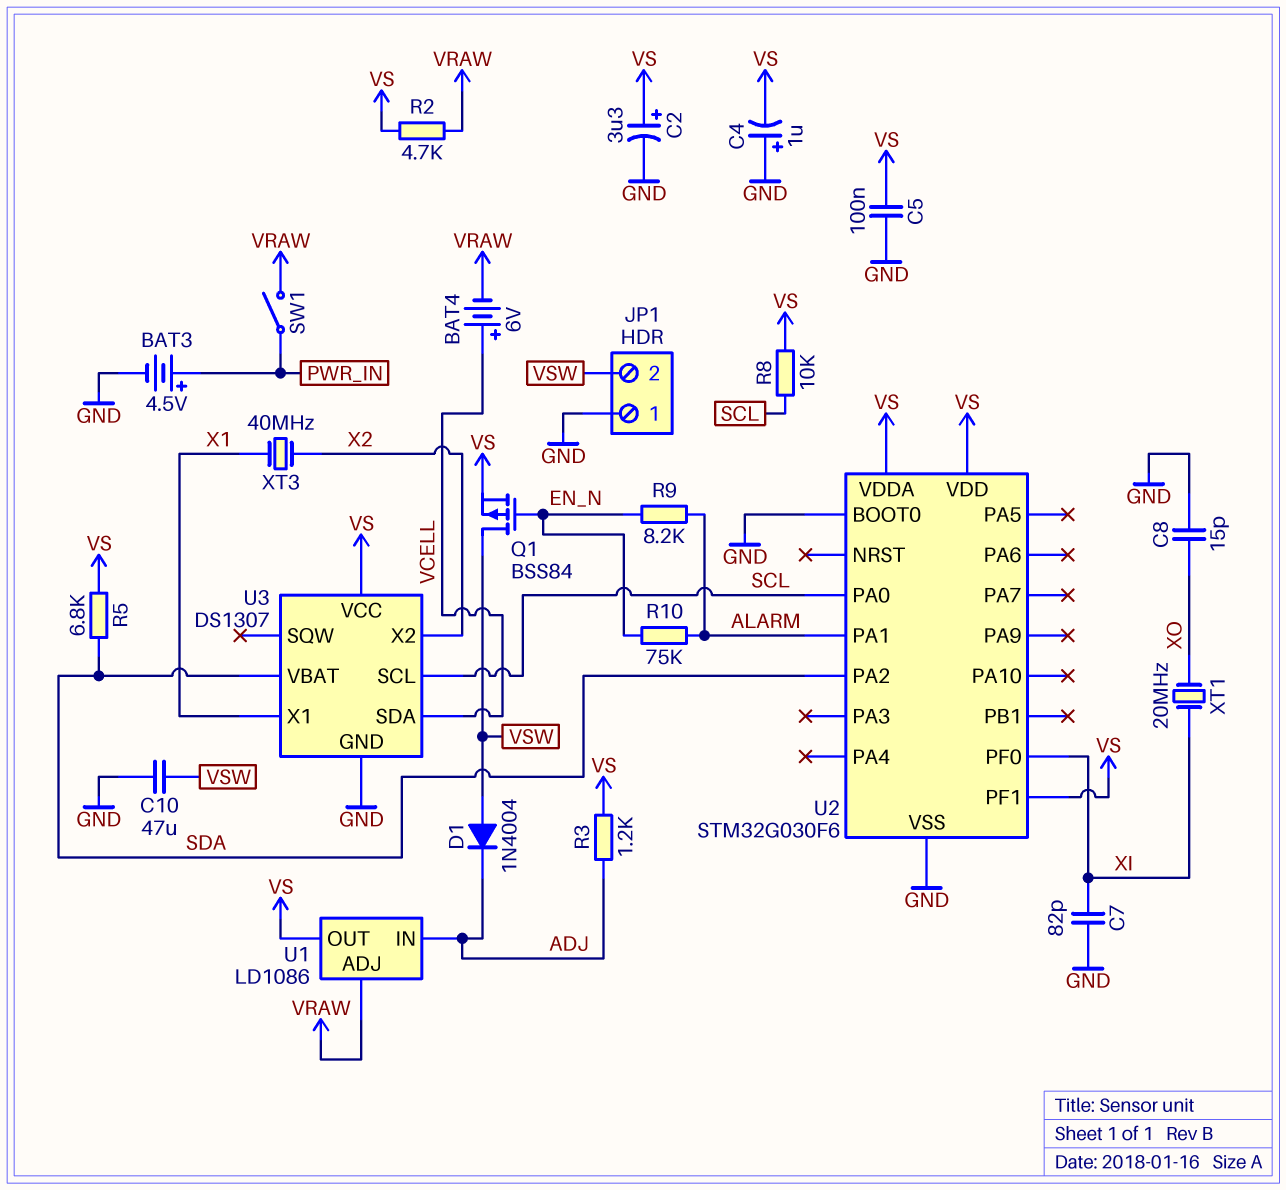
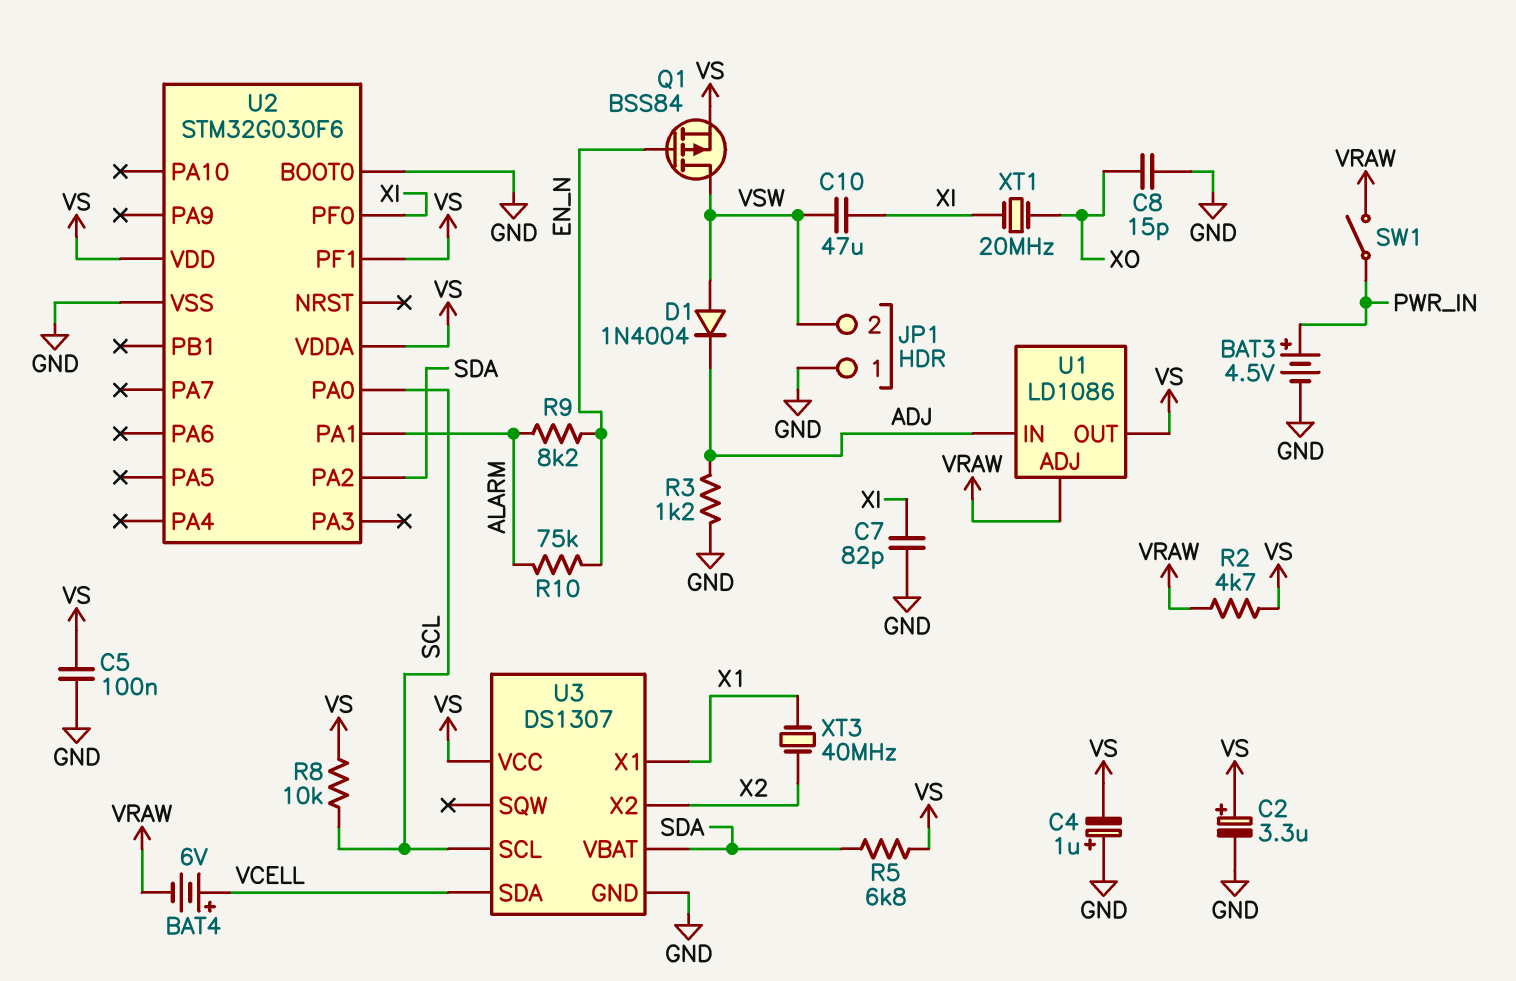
C10: 47uF (GND, VSW) -> 47uF (VSW, XI)
R3: 1.2k (ADJ, VS) -> 1.2k (ADJ, GND)

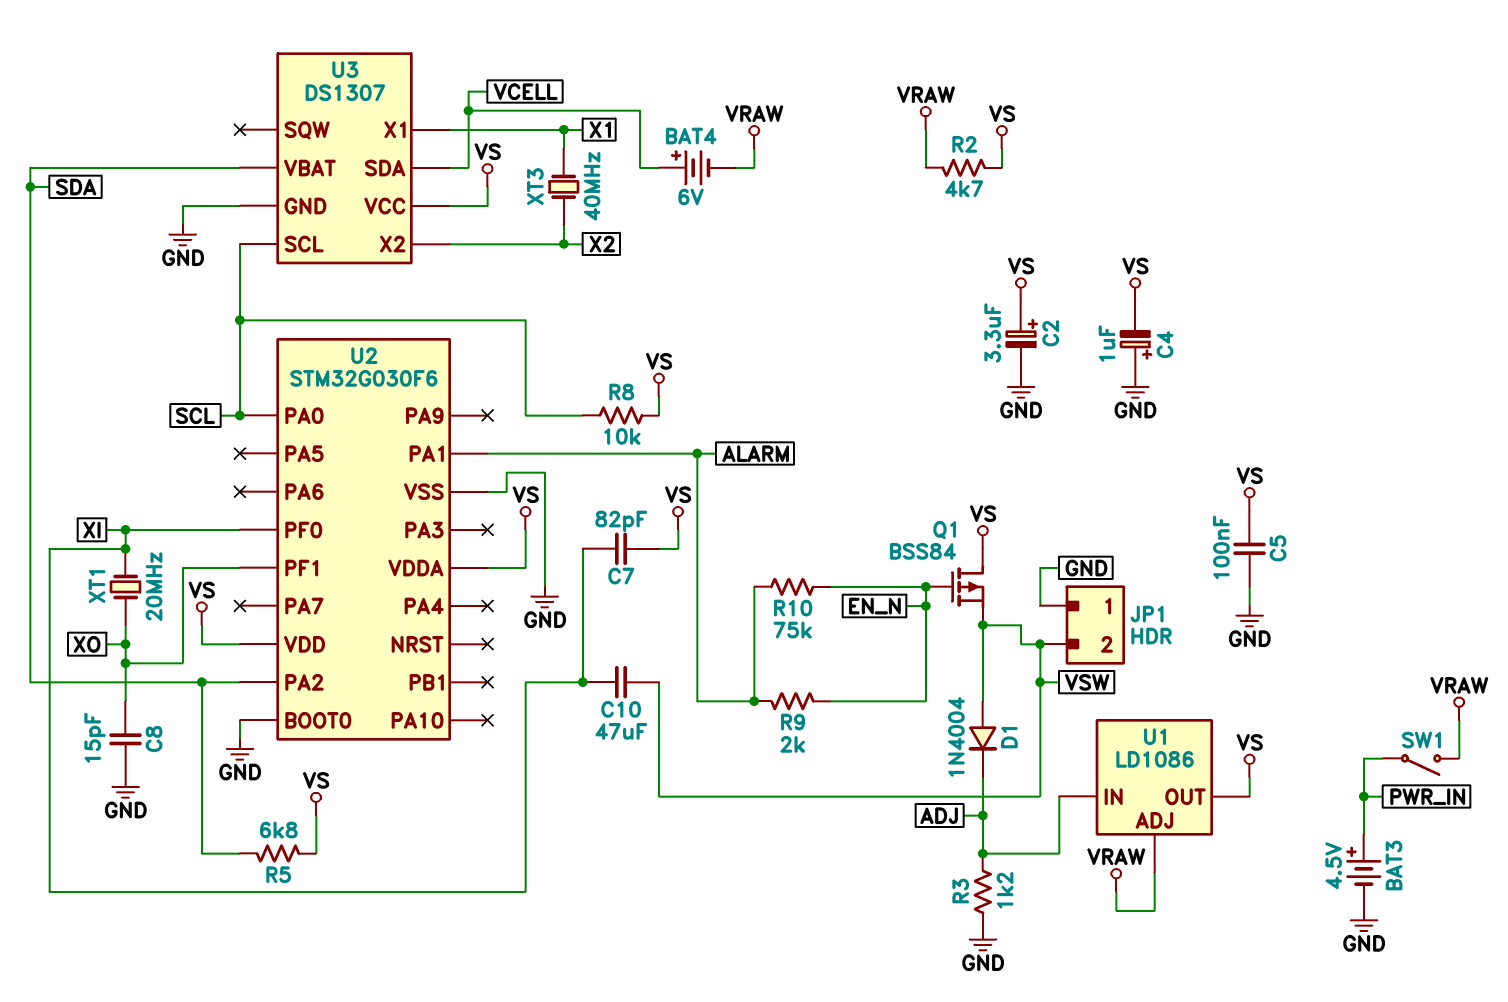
C7: 82pF (GND, XI) -> 82pF (VS, XI)
Q1: PMOS BSS84 (G EN_N, D VSW, S VS) -> PMOS BSS84 (G EN_N, D VS, S VSW)
R9: 8.2k (ALARM, EN_N) -> 2k (ALARM, EN_N)
U2 pin PF1: VS -> XO

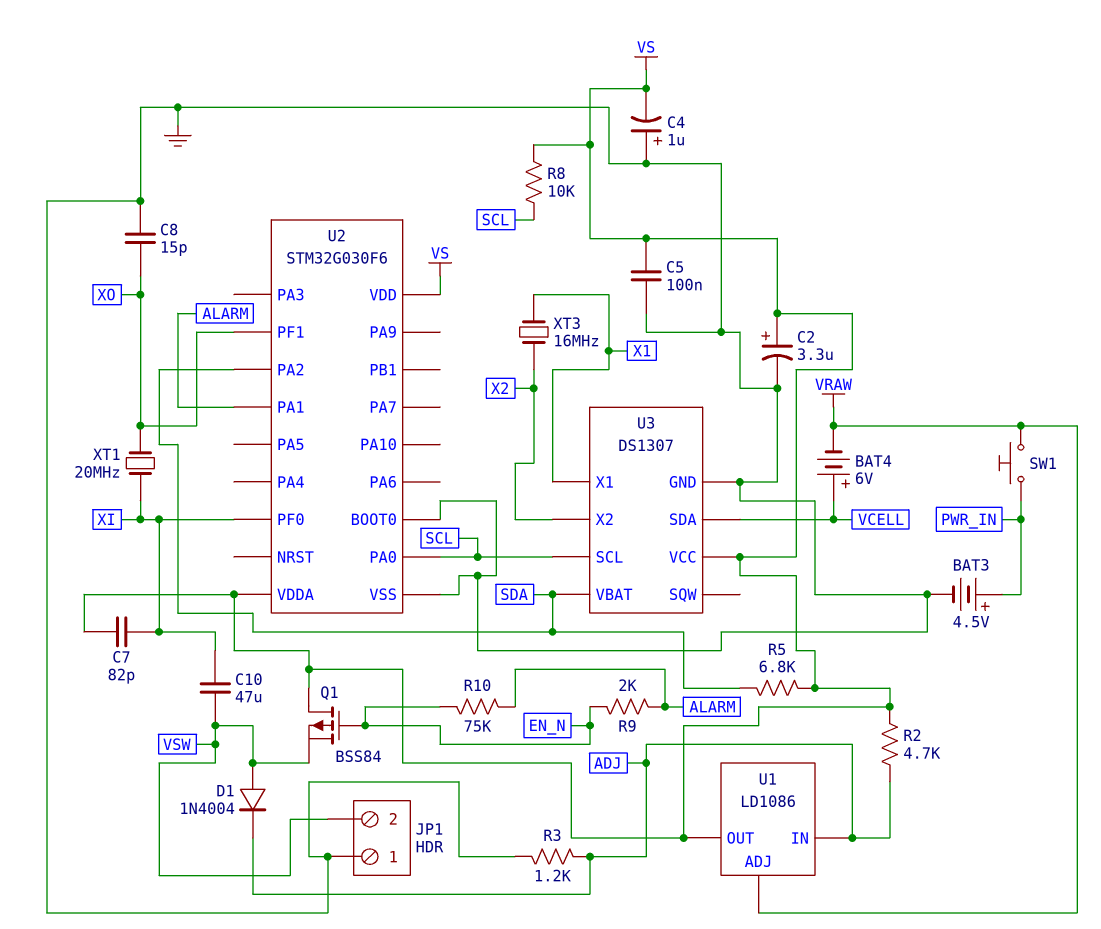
R2: 4.7k (VRAW, VS) -> 4.7k (ADJ, VS)
SW1: switch (PWR_IN, VRAW) -> button (PWR_IN, VRAW)
XT3: 40MHz (X1, X2) -> 16MHz (X1, X2)

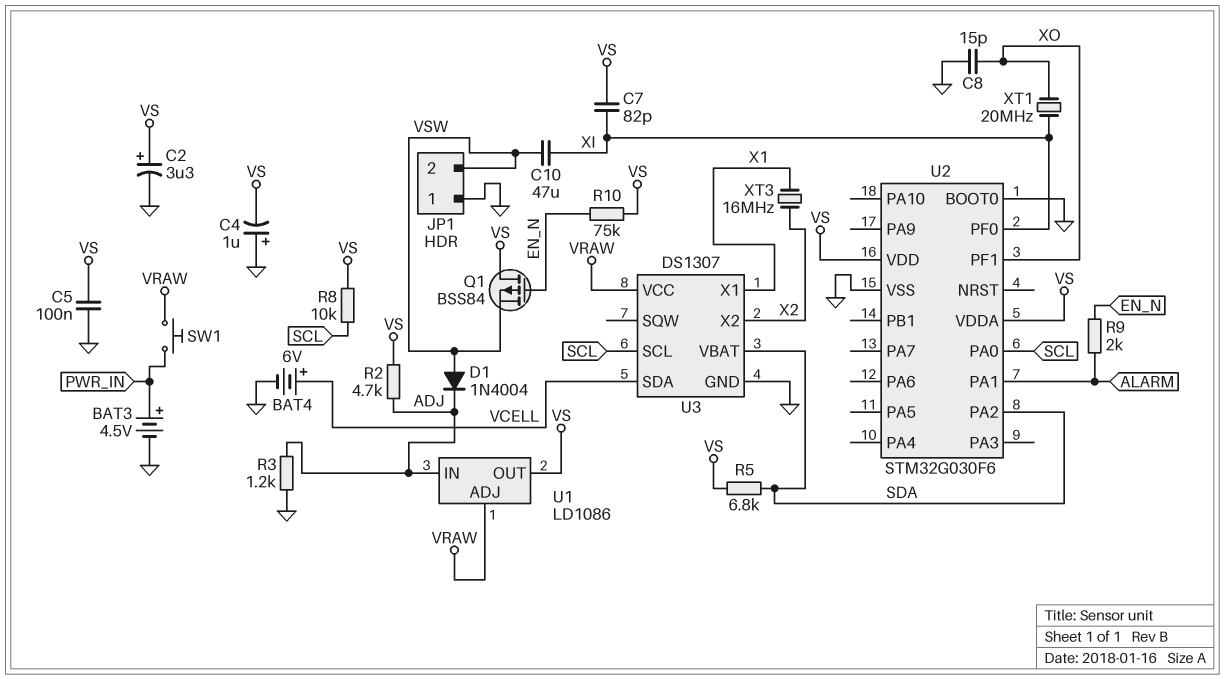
BAT4: 6V (plus VCELL, minus VRAW) -> 6V (plus VCELL, minus GND)
R10: 75k (ALARM, EN_N) -> 75k (EN_N, VS)
U3 pin VCC: VS -> VRAW

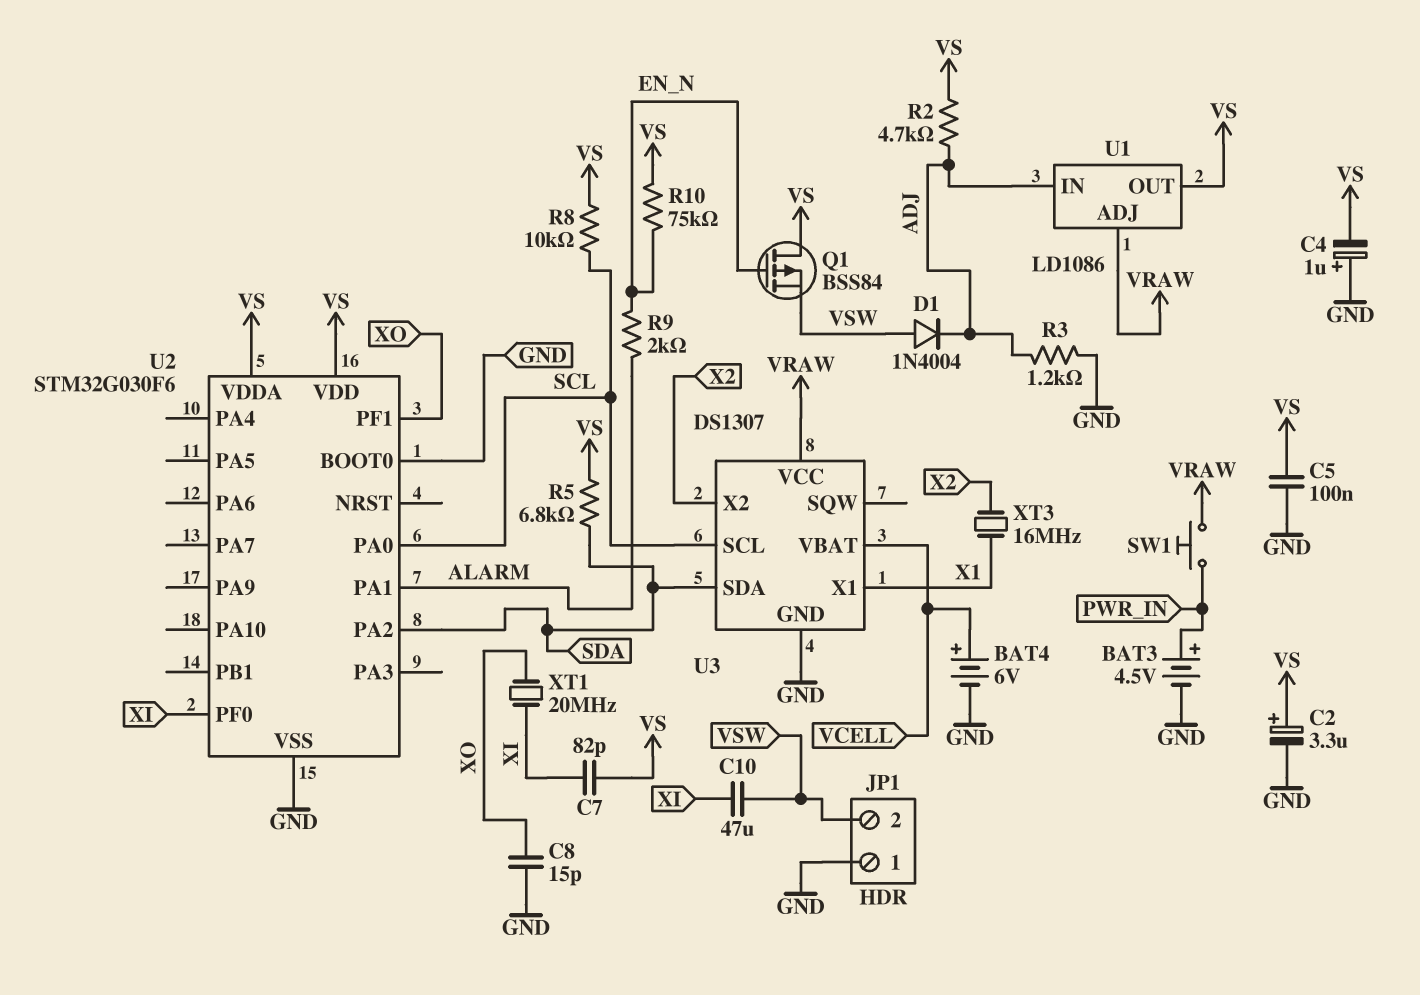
U3 pin SDA: VCELL -> SDA
U3 pin VBAT: SDA -> VCELL

